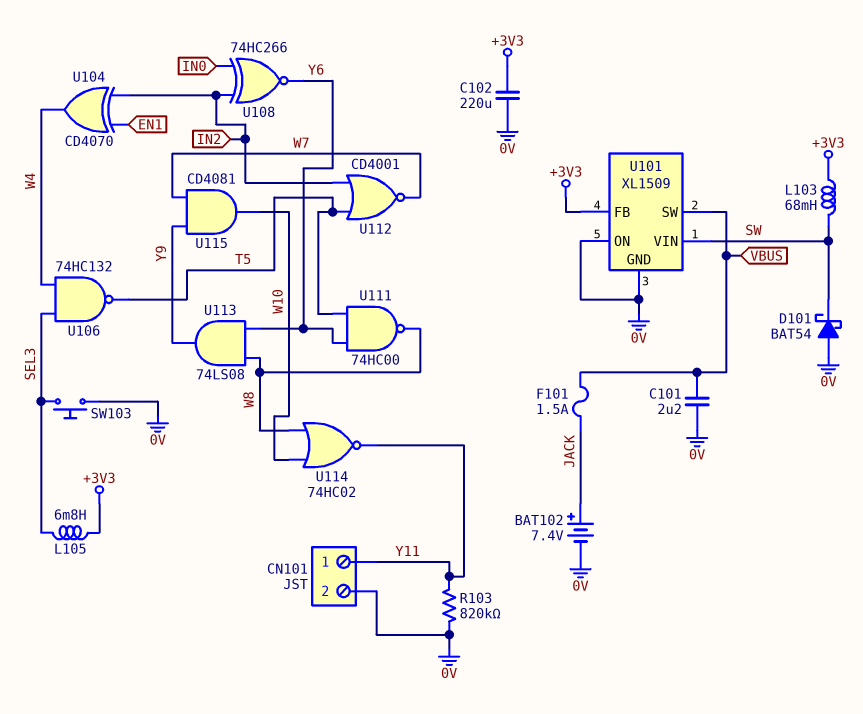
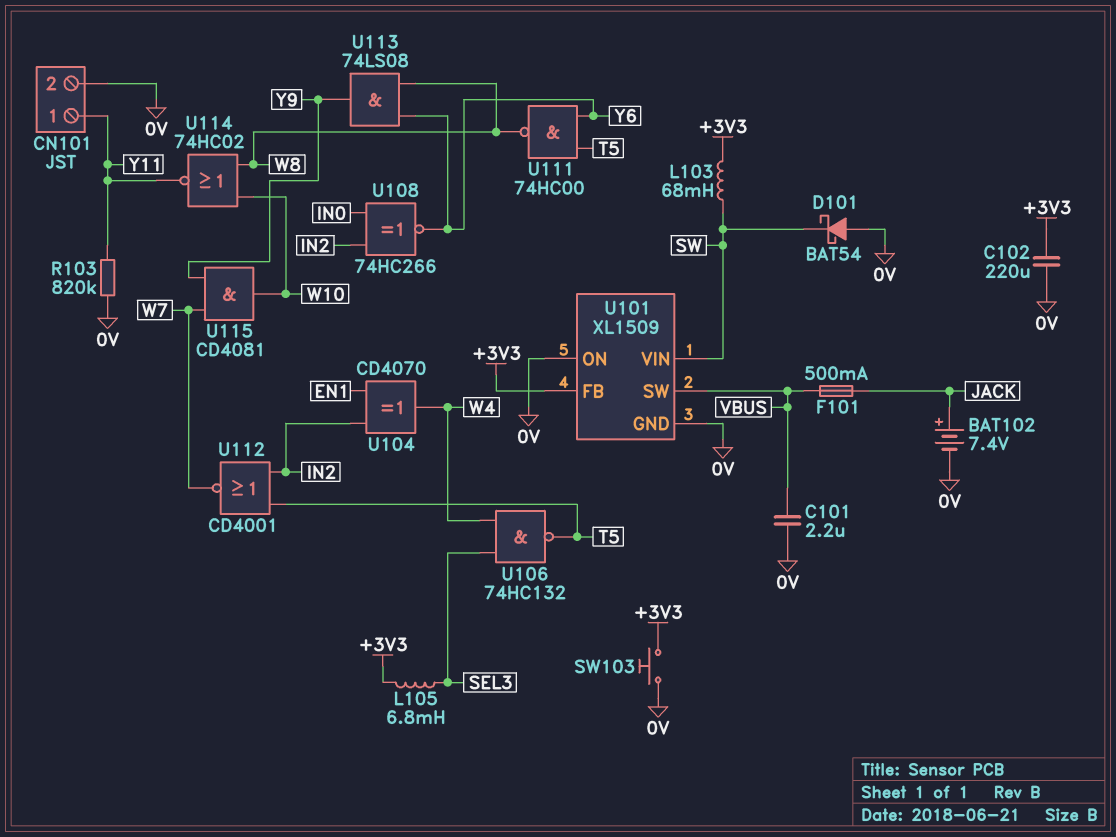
F101: 1.5A (JACK, VBUS) -> 500mA (JACK, VBUS)
SW103: button (0V, SEL3) -> button (+3V3, 0V)

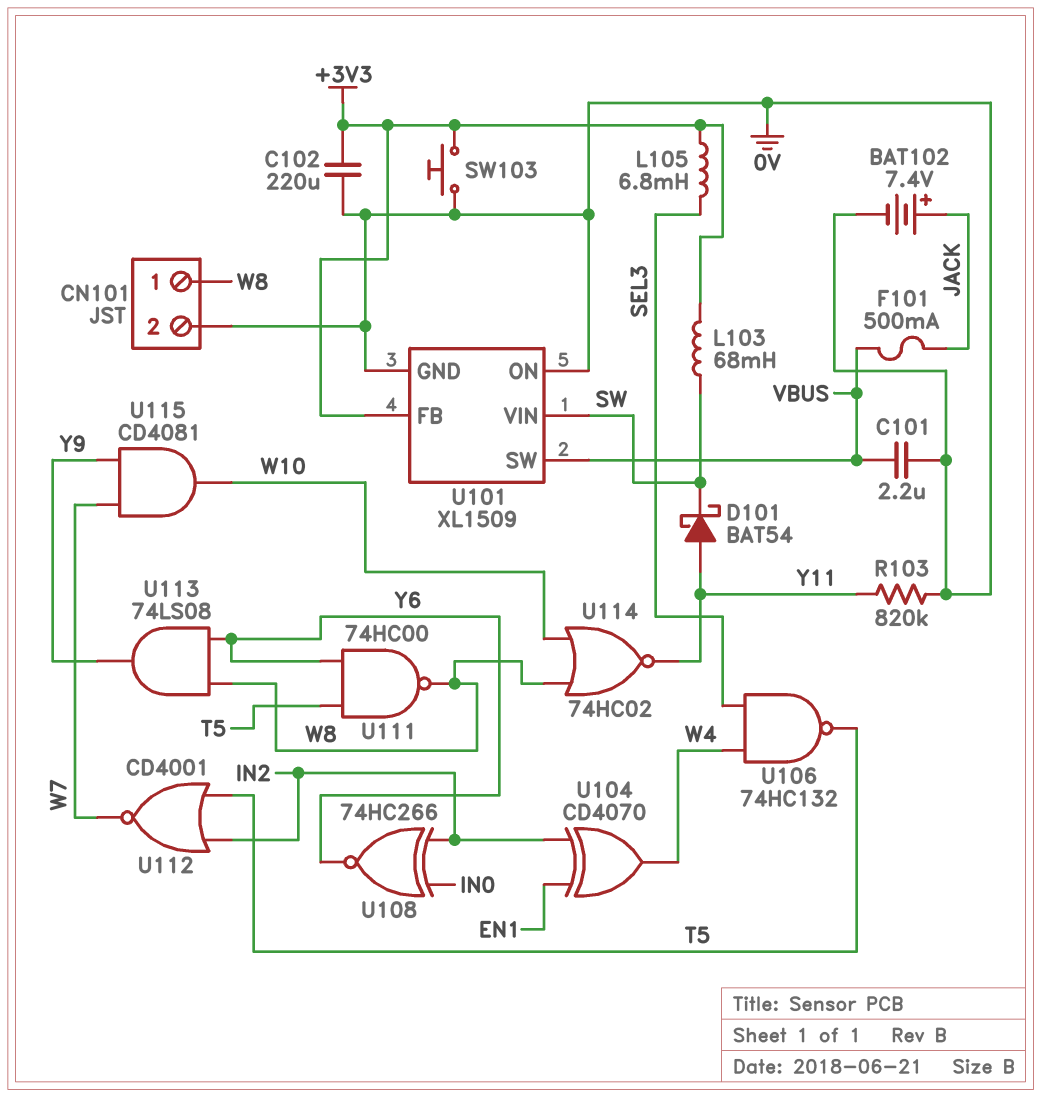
CN101 pin 1: Y11 -> W8
D101: schottky BAT54 (A 0V, K SW) -> schottky BAT54 (A Y11, K SW)

